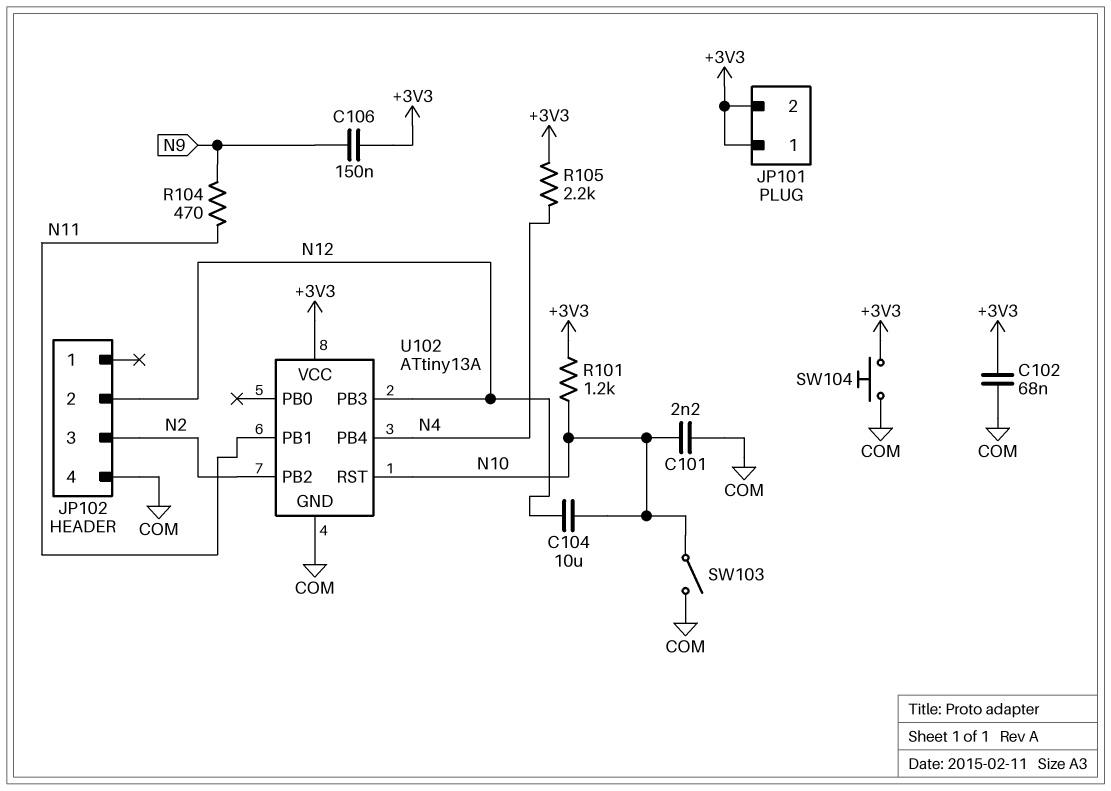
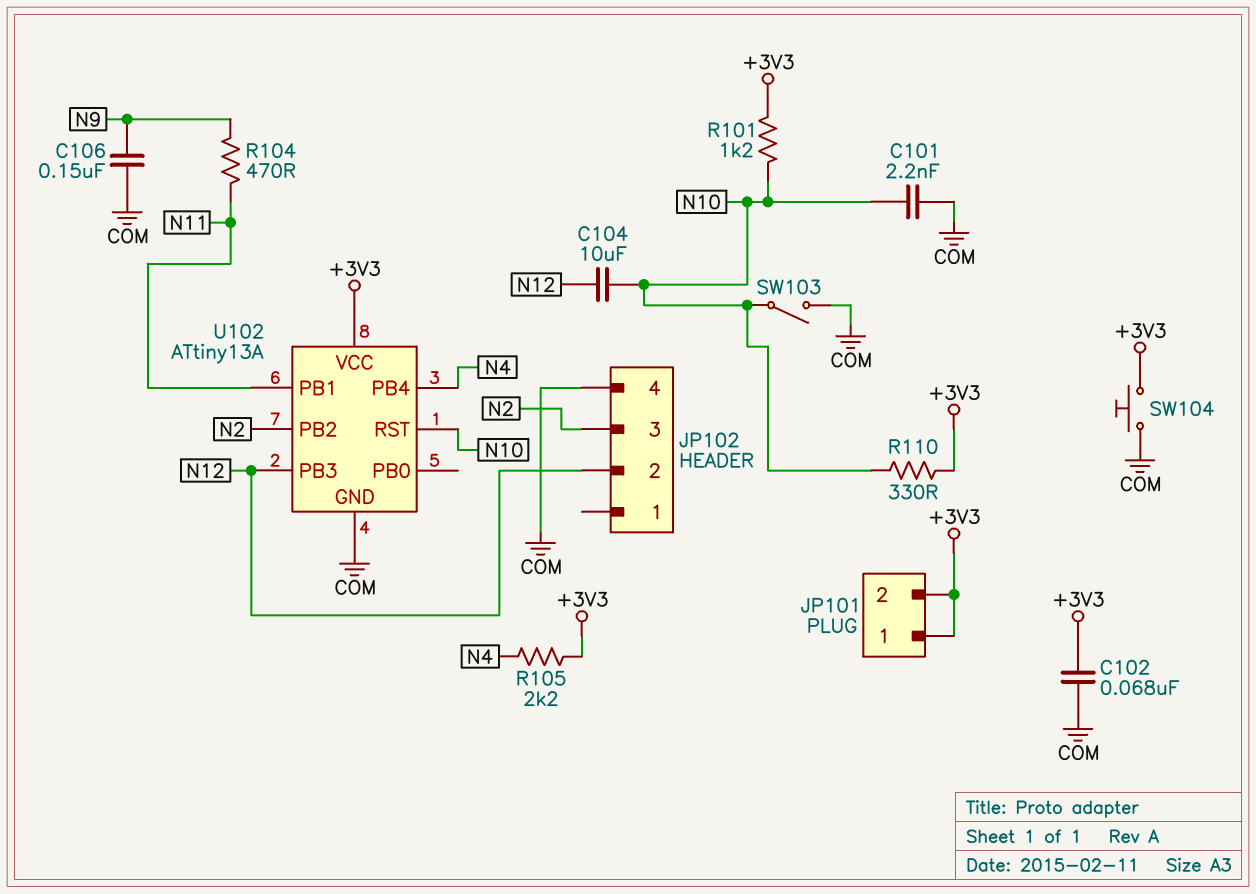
C106: 150nF (+3V3, N9) -> 150nF (COM, N9)
R110: none -> 330 (+3V3, N10)

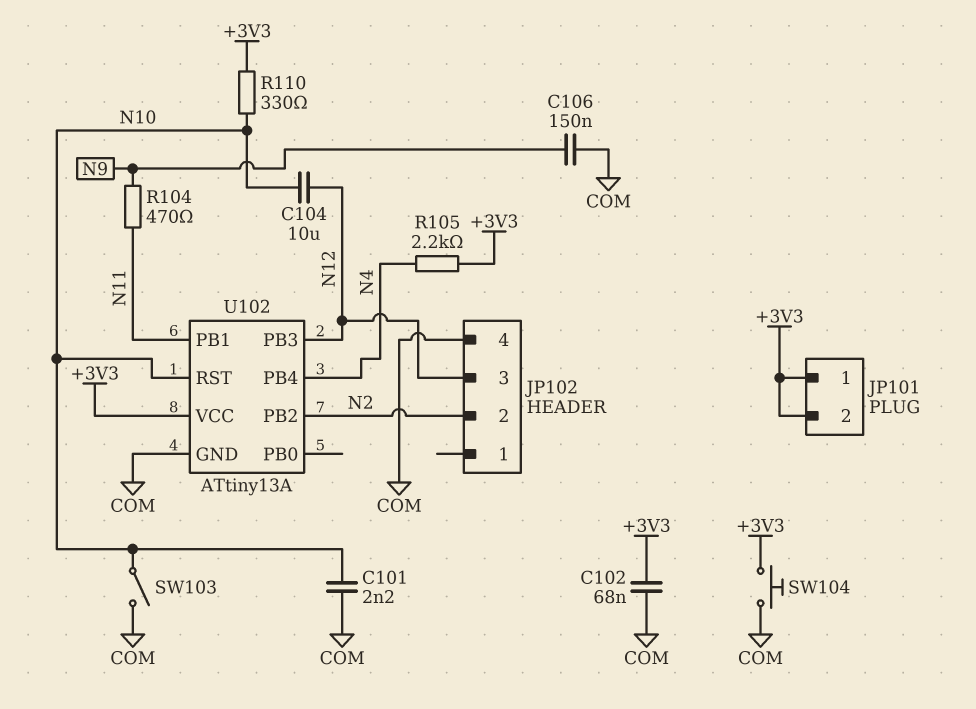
JP102 pin 2: N12 -> N2
JP102 pin 3: N2 -> N12
R101: 1.2k (+3V3, N10) -> none

